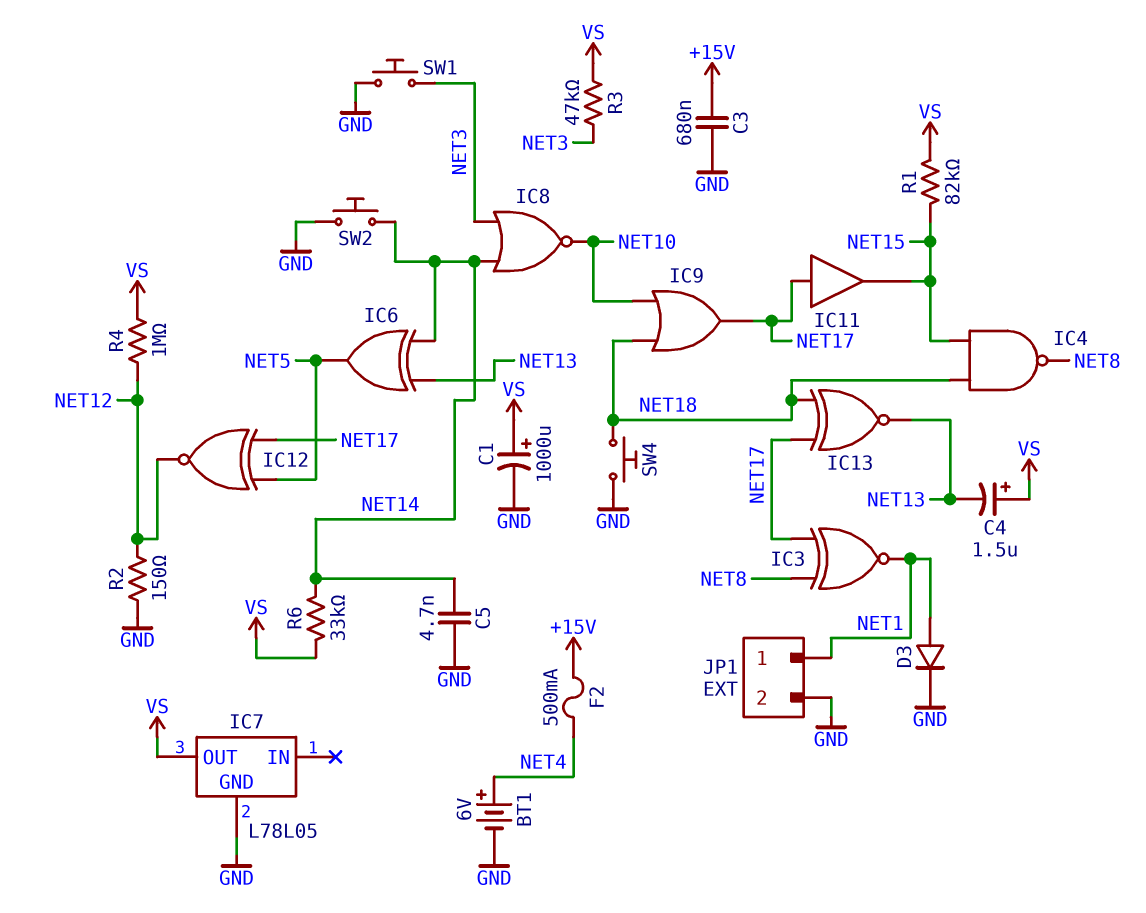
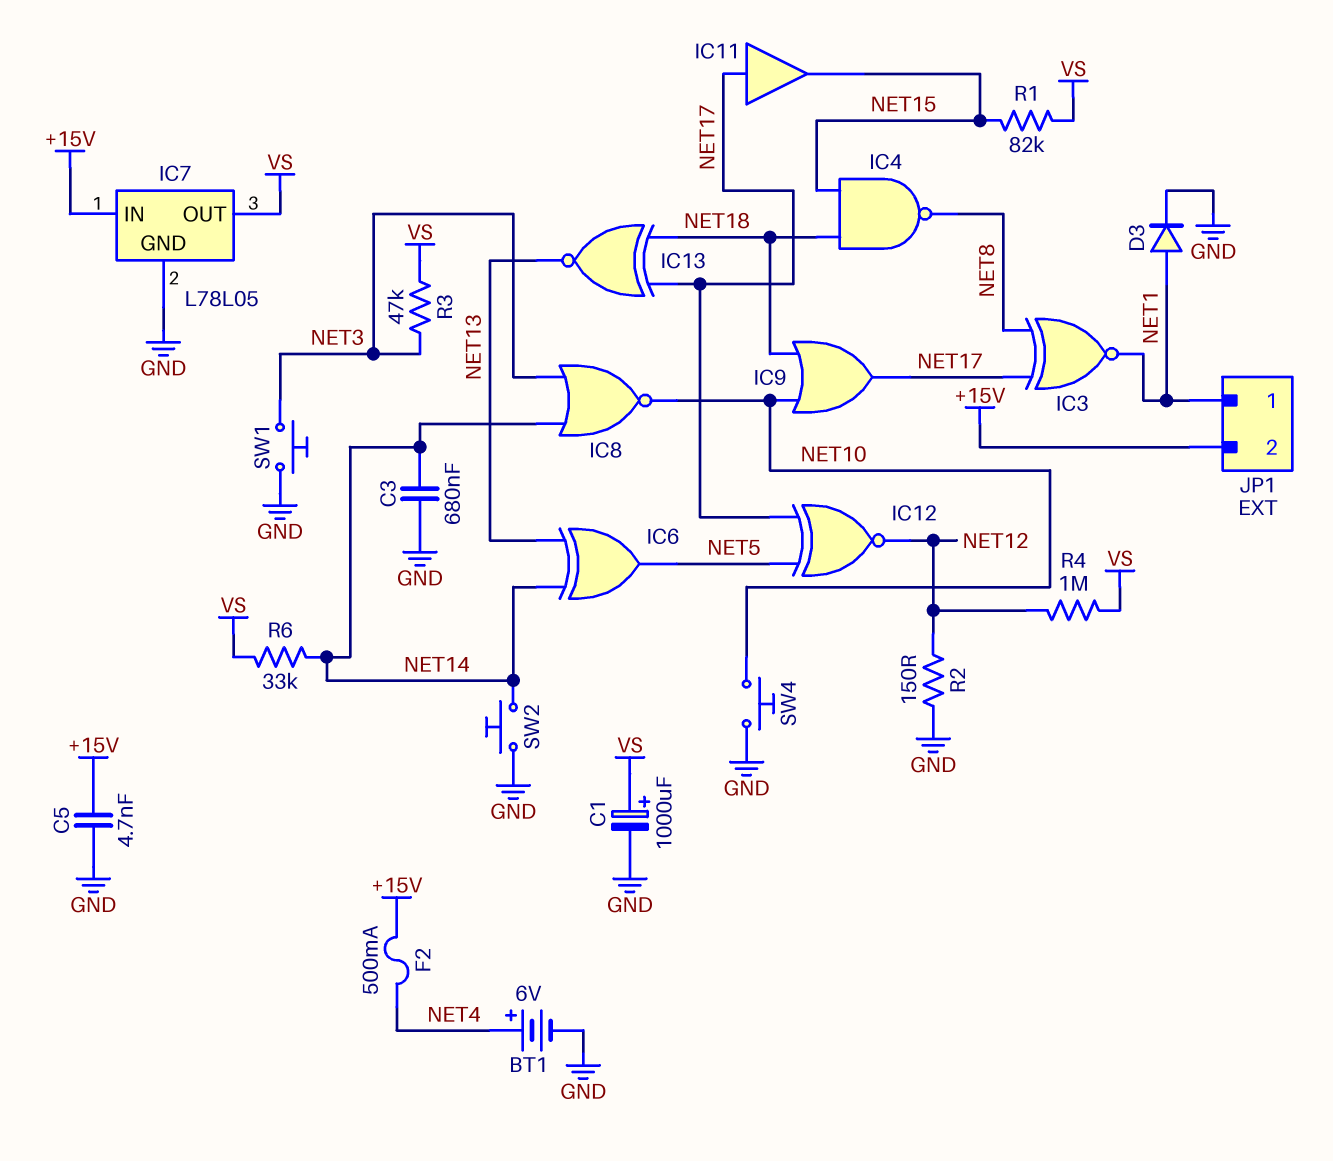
C3: 680nF (+15V, GND) -> 680nF (GND, NET14)
C4: 1.5uF (plus VS, minus NET13) -> none
C5: 4.7nF (GND, NET14) -> 4.7nF (+15V, GND)
IC7 pin IN: none -> +15V
JP1 pin 2: GND -> +15V
SW4: button (GND, NET18) -> button (GND, NET10)

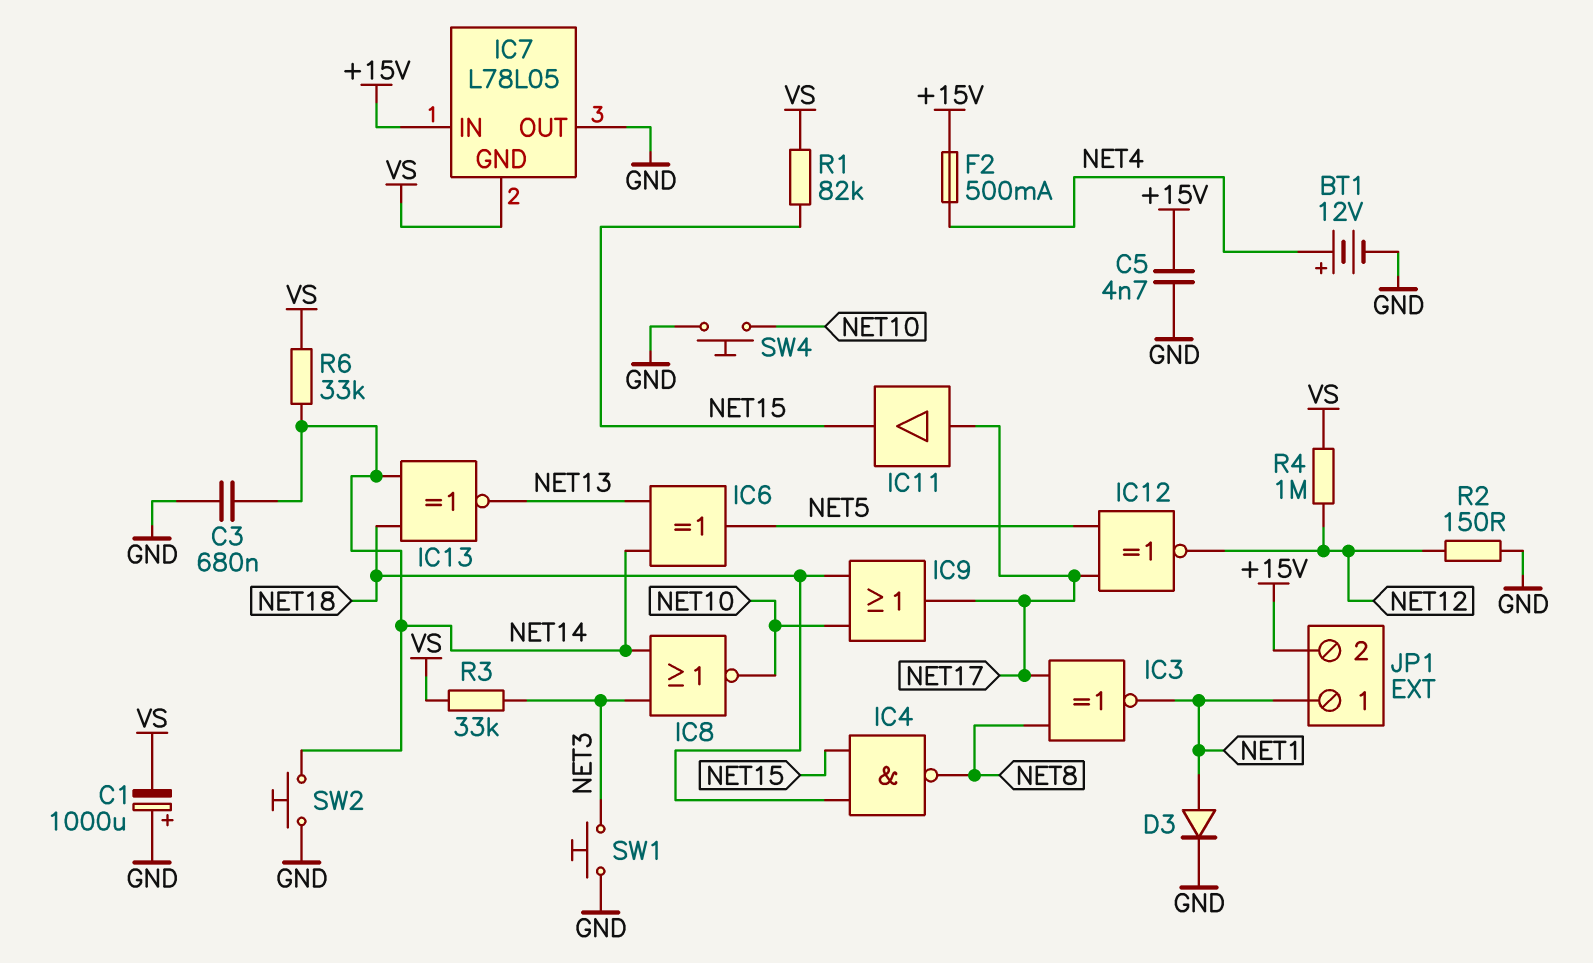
BT1: 6V (plus NET4, minus GND) -> 12V (plus NET4, minus GND)
C1: 1000uF (plus VS, minus GND) -> 1000uF (plus GND, minus VS)
IC7 pin GND: GND -> VS
IC7 pin OUT: VS -> GND
IC13: XNOR (in NET17, in NET18, out NET13) -> XNOR (in NET14, in NET18, out NET13)
R3: 47k (NET3, VS) -> 33k (NET3, VS)

